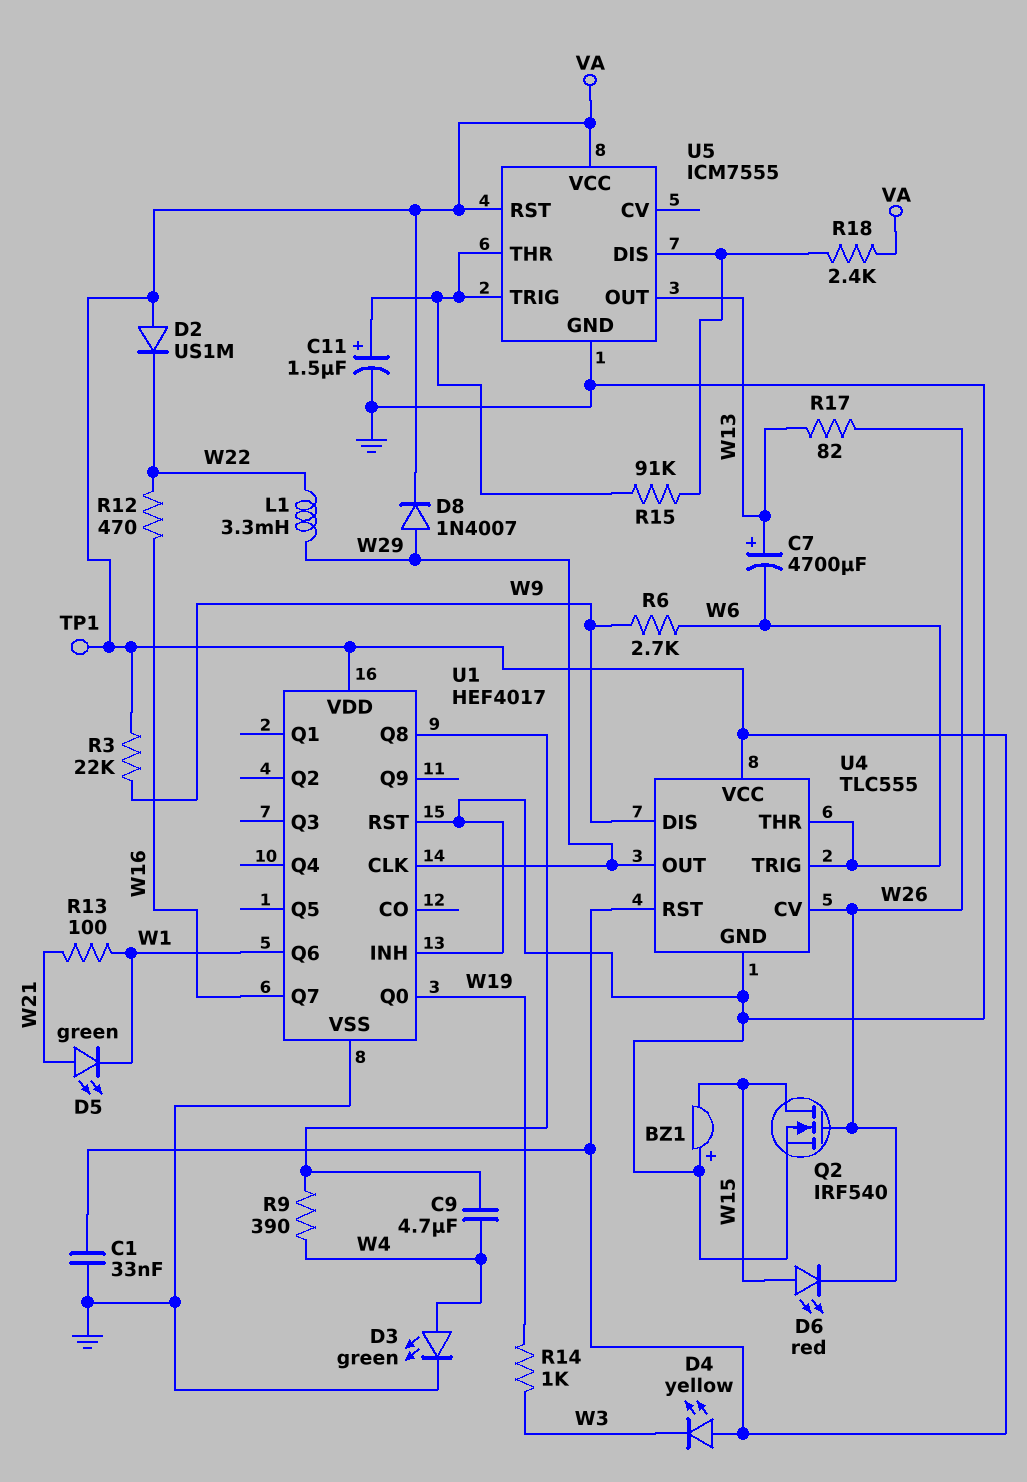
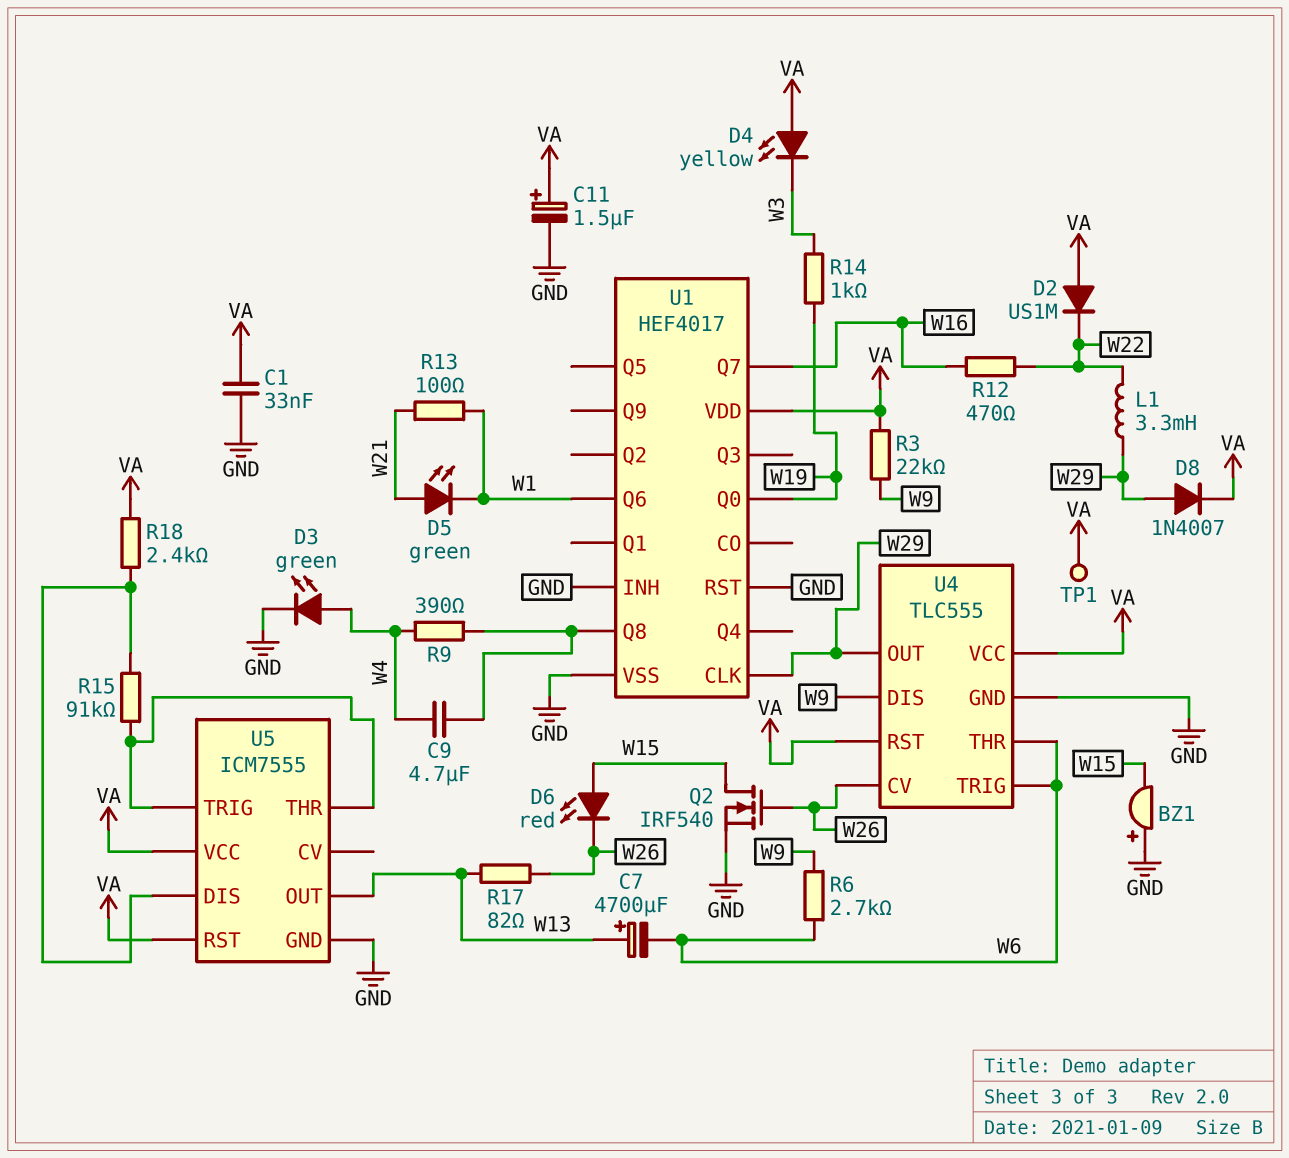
C11: 1.5uF (plus U5/THR, minus GND) -> 1.5uF (plus VA, minus GND)

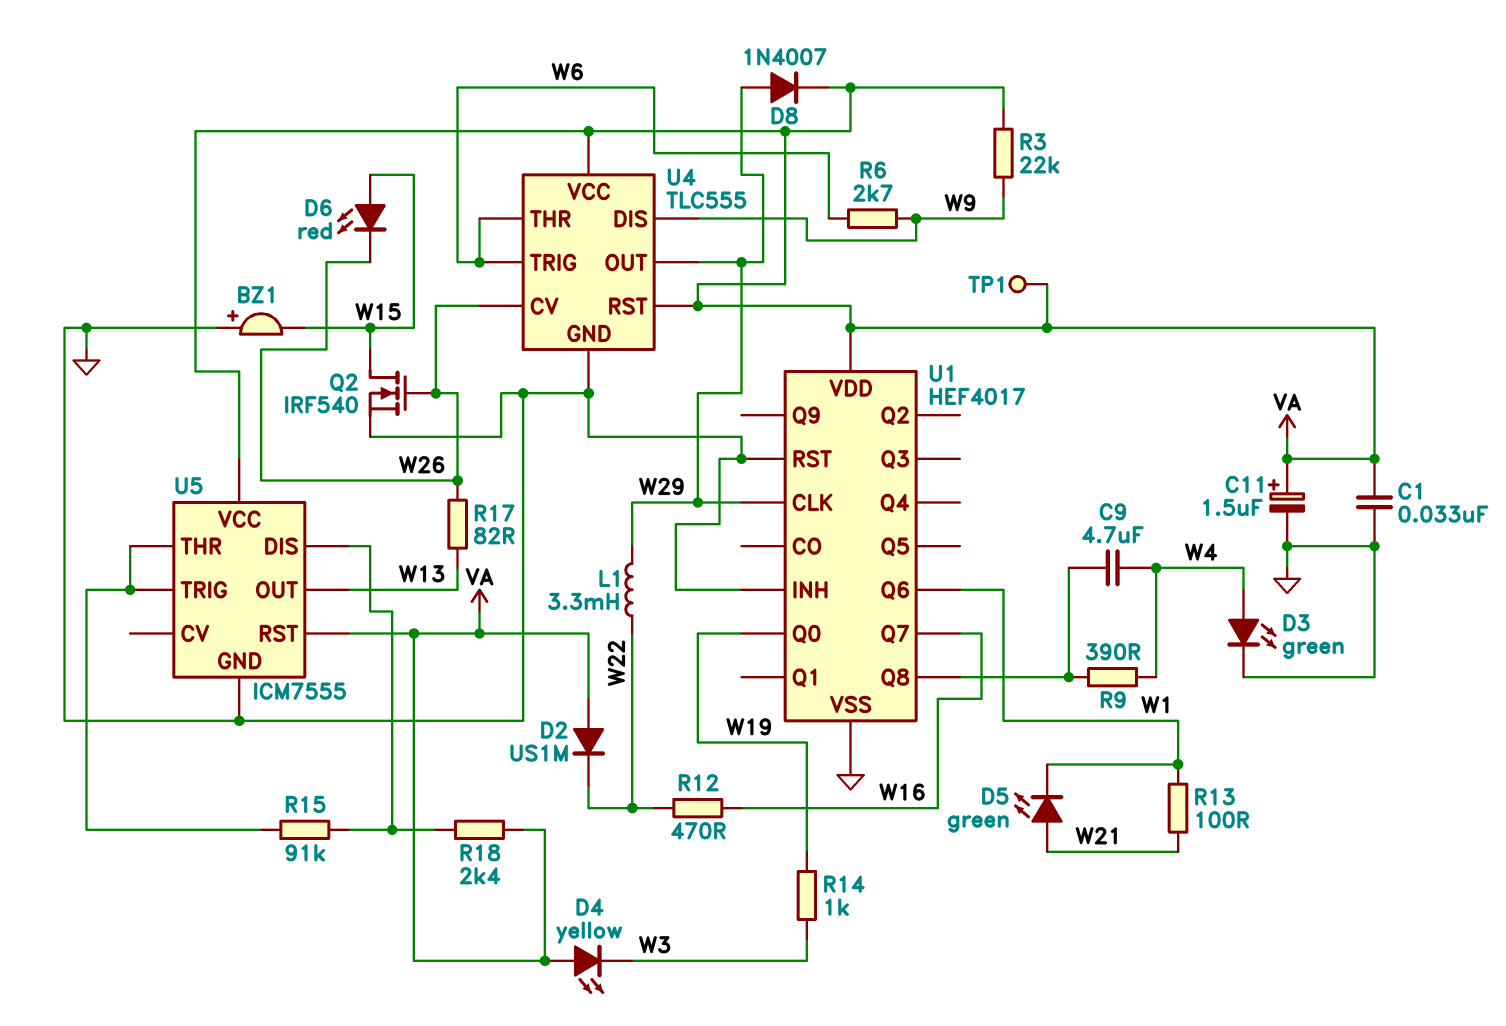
C7: 4700uF (plus W13, minus W6) -> none

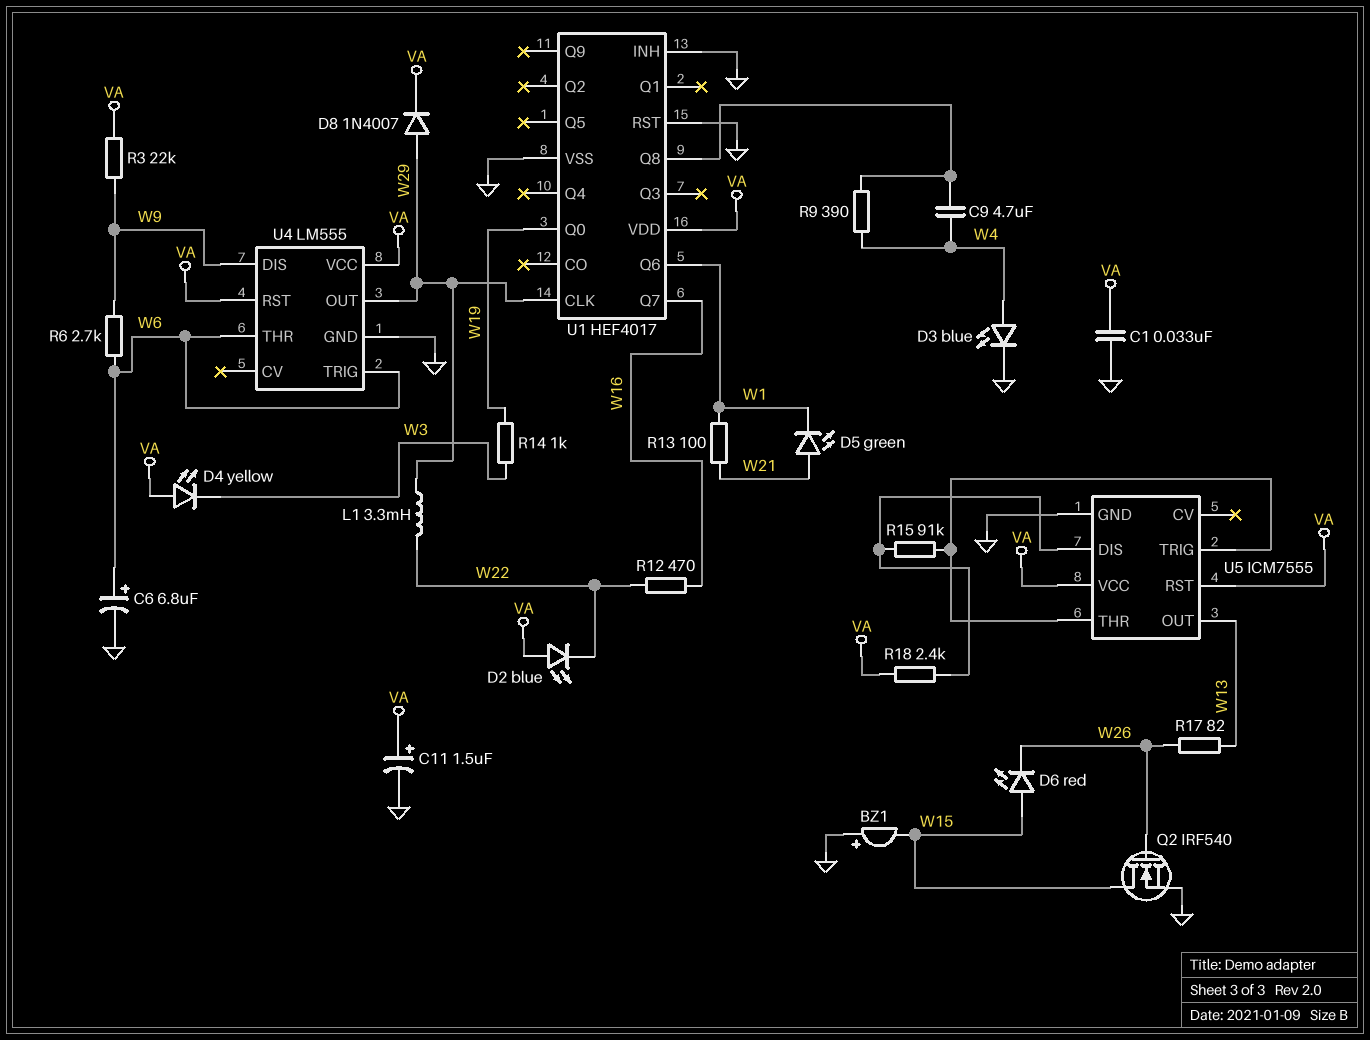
C6: none -> 6.8uF (plus W6, minus GND)
D2: diode US1M (A VA, K W22) -> LED blue (A VA, K W22)
D3: LED green (A W4, K GND) -> LED blue (A W4, K GND)
TP1: test point (VA) -> none
U4: TLC555 -> LM555
U4 pin CV: W26 -> none

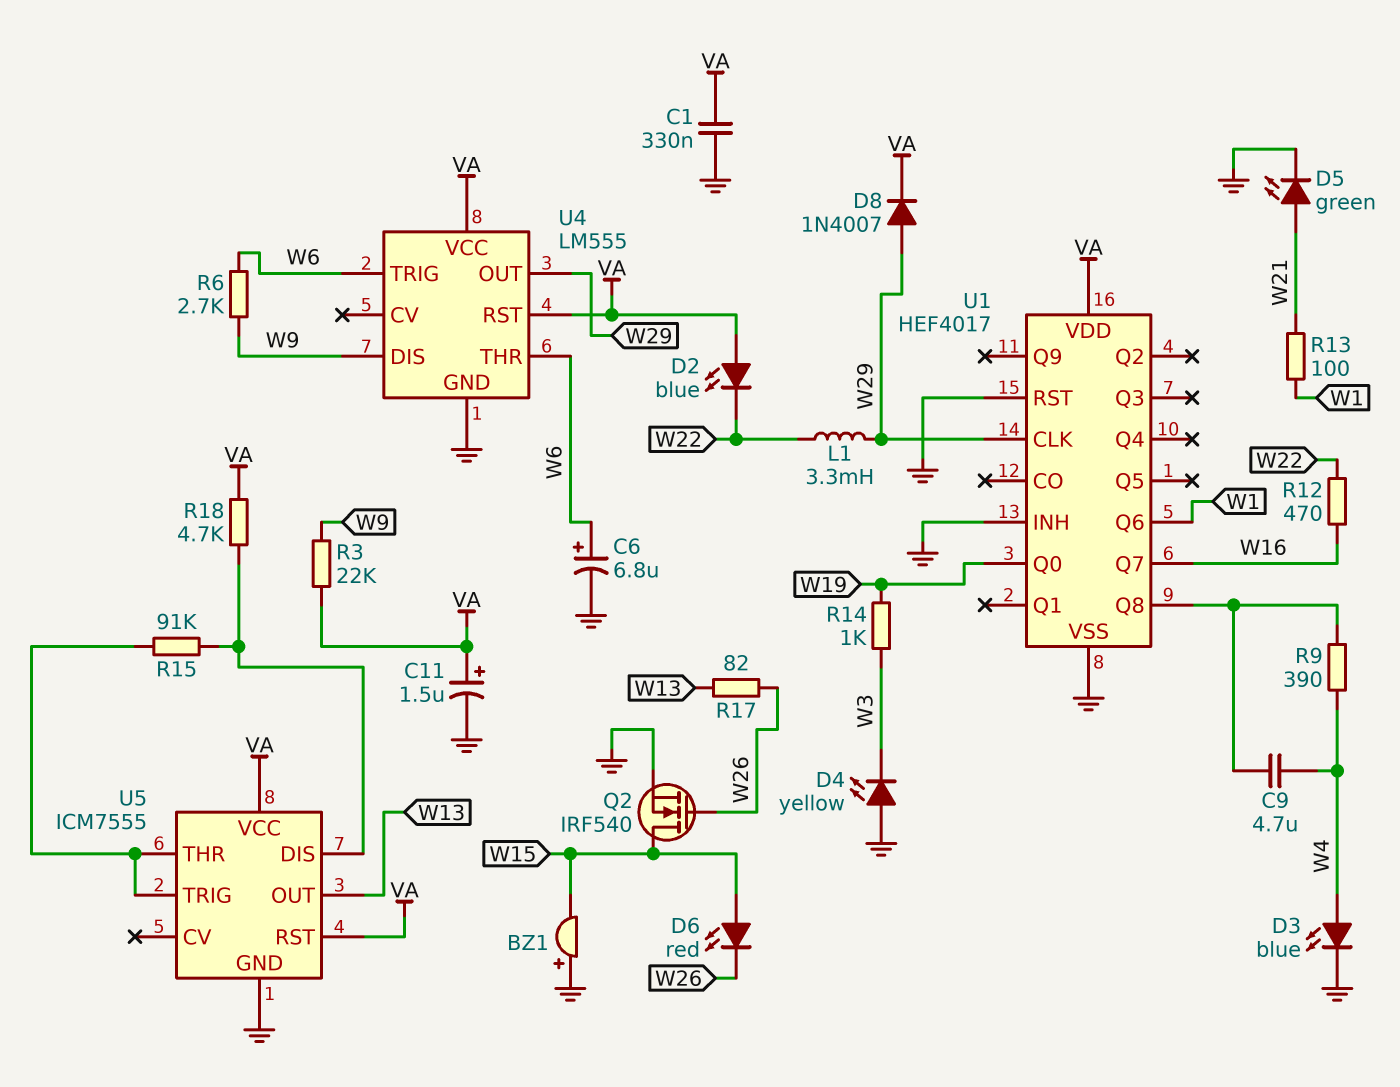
C1: 33nF (GND, VA) -> 330nF (GND, VA)
D4: LED yellow (A VA, K W3) -> LED yellow (A GND, K W3)
D5: LED green (A W21, K W1) -> LED green (A W21, K GND)
R18: 2.4k (U5/DIS, VA) -> 4.7k (U5/DIS, VA)

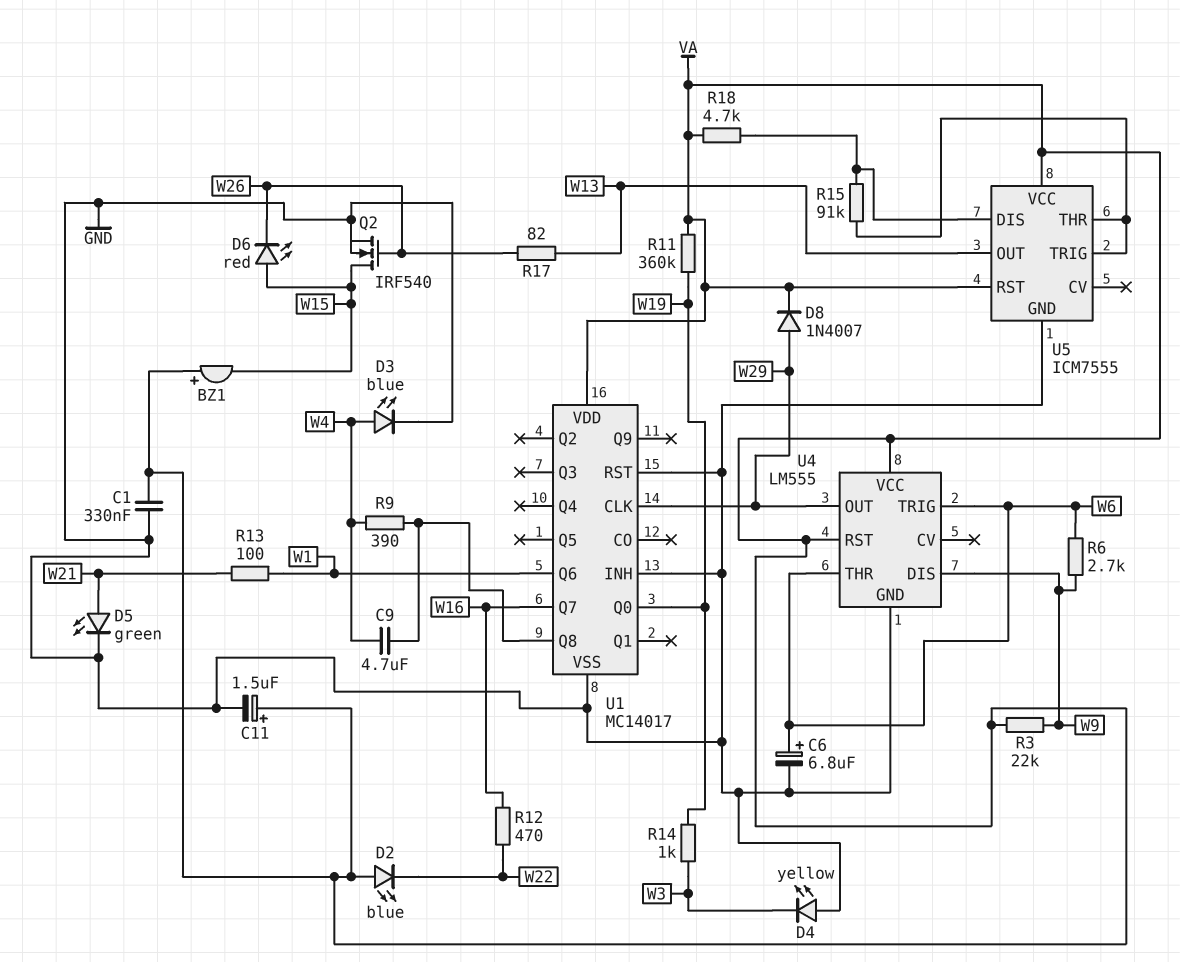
BZ1: buzzer (plus GND, minus W15) -> buzzer (plus VA, minus W15)
L1: 3.3mH (W22, W29) -> none
R11: none -> 360k (VA, W19)
U1: HEF4017 -> MC14017

